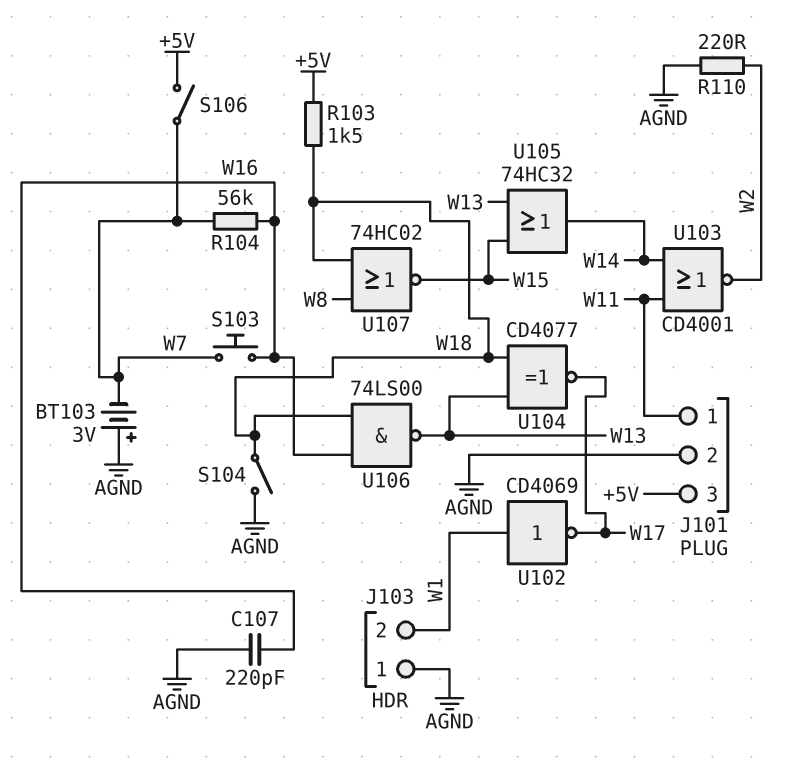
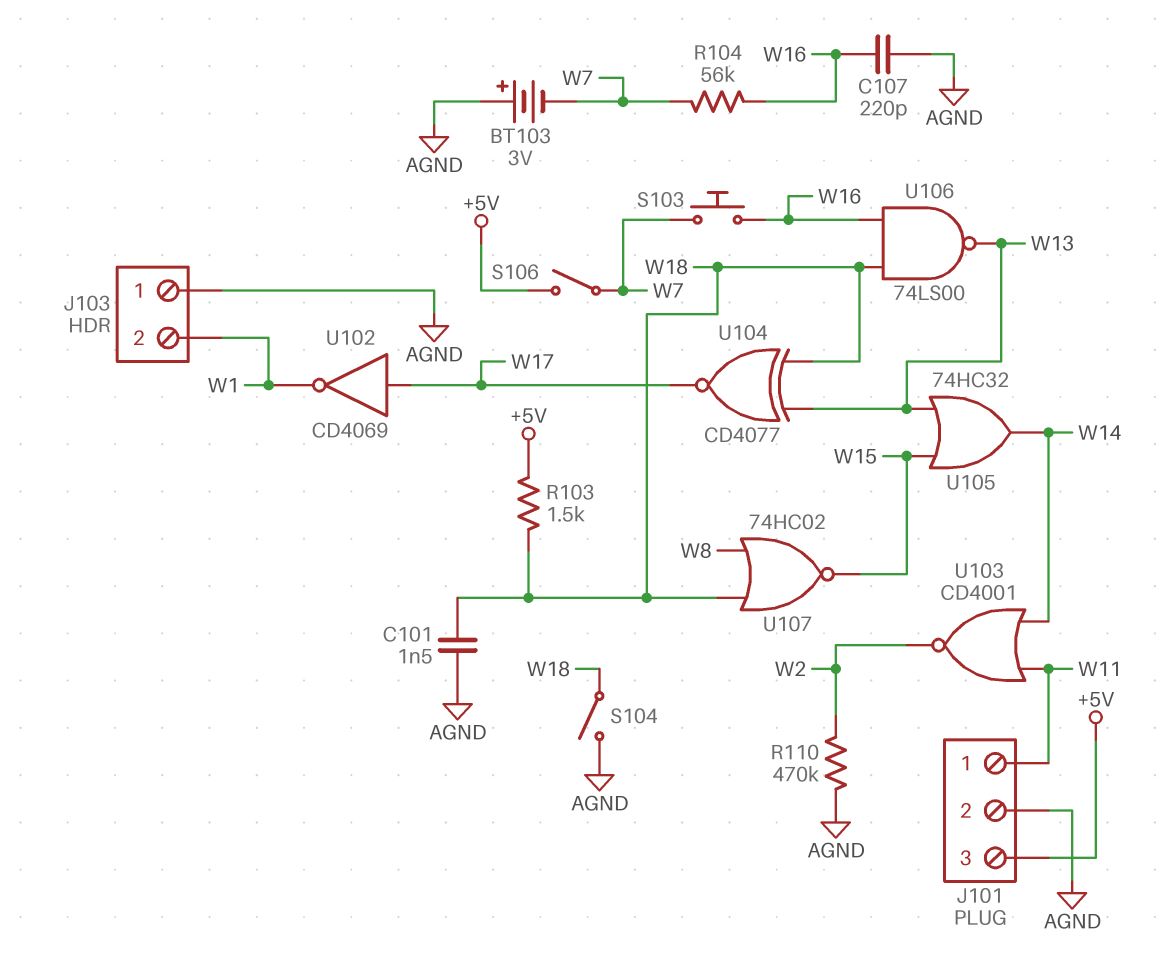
C101: none -> 1.5nF (AGND, W18)
R110: 220 (AGND, W2) -> 470k (AGND, W2)
U102: NOT CD4069 (in W1, out W17) -> NOT CD4069 (in W17, out W1)

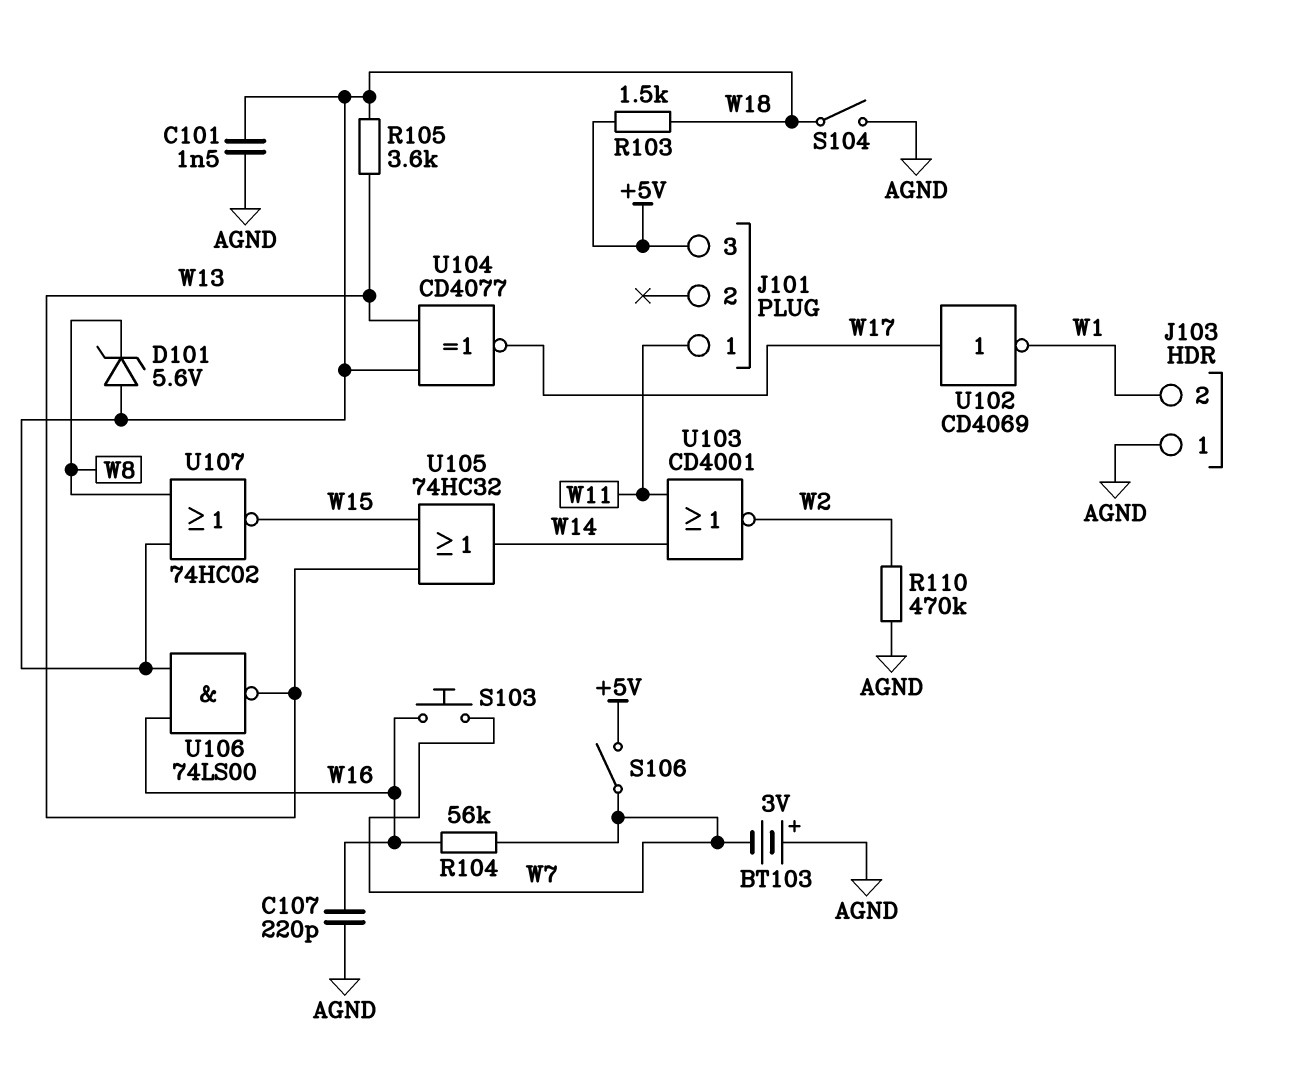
D101: none -> zener 5.6V (A W18, K W8)
J101 pin 2: AGND -> none
R105: none -> 3.6k (W13, W18)

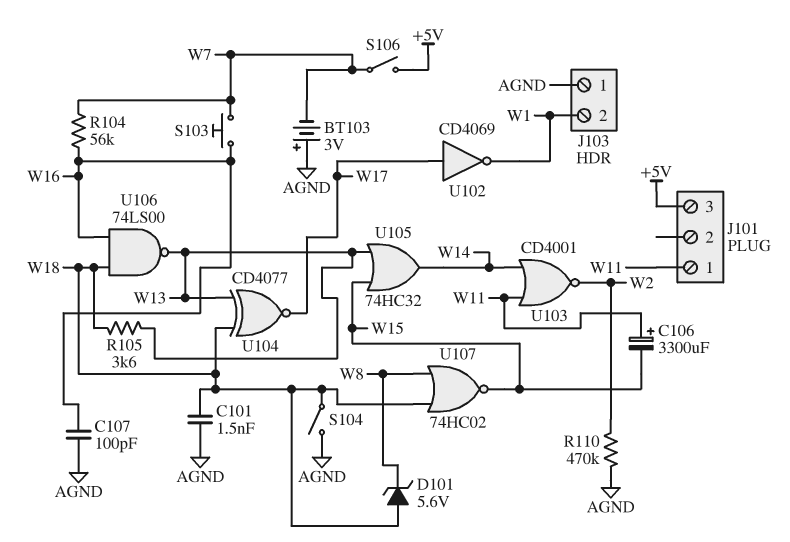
C106: none -> 3300uF (plus W11, minus W15)
C107: 220pF (AGND, W16) -> 100pF (AGND, W16)
R103: 1.5k (+5V, W18) -> none

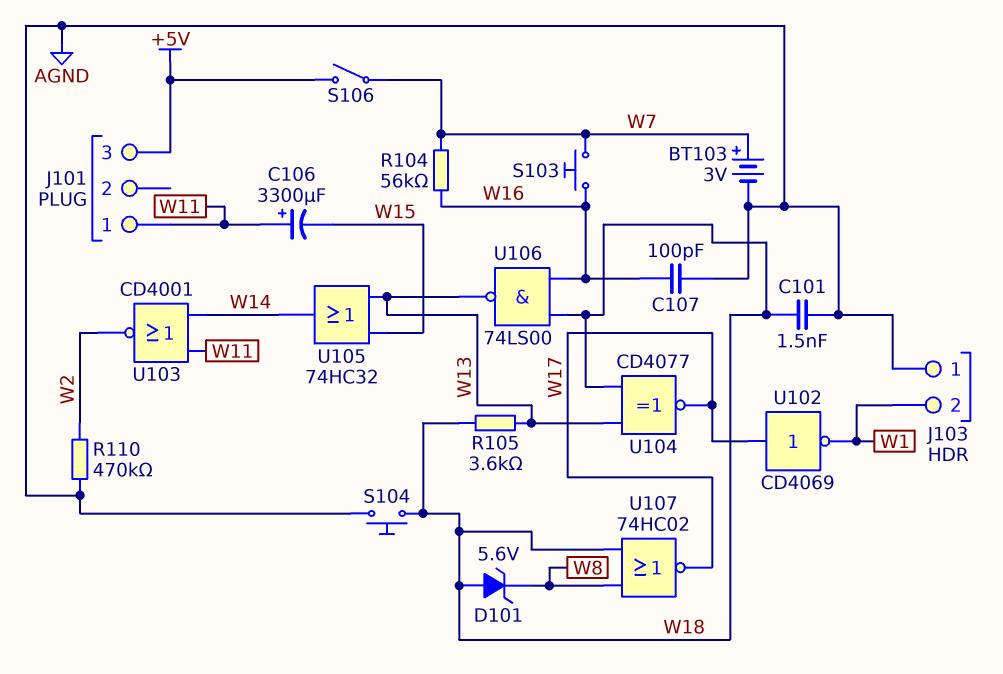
BT103: 3V (plus AGND, minus W7) -> 3V (plus W7, minus AGND)
S104: switch (AGND, W18) -> button (AGND, W18)
U107: NOR 74HC02 (in W8, in W18, out W15) -> NOR 74HC02 (in W8, in W18, out W17)

